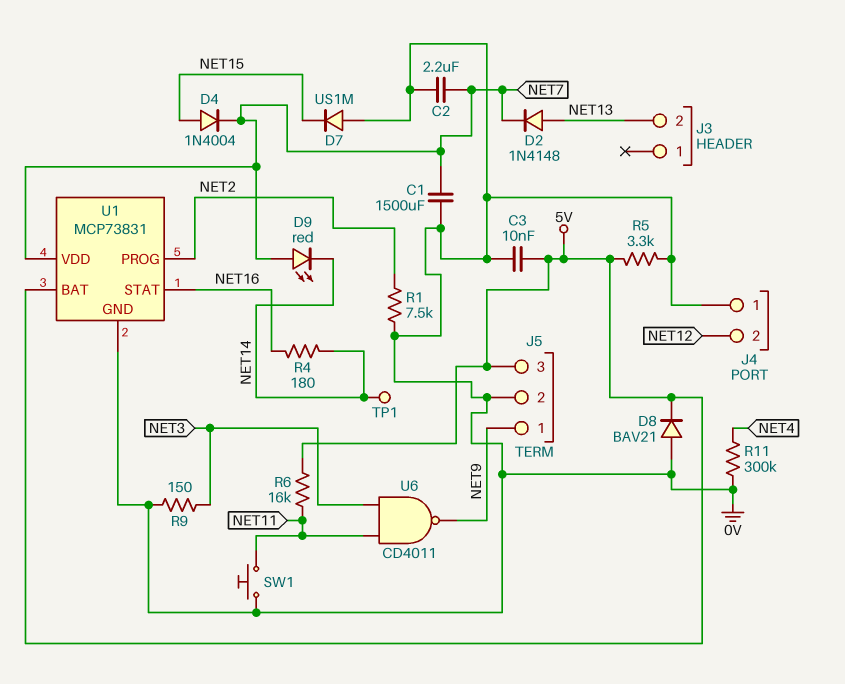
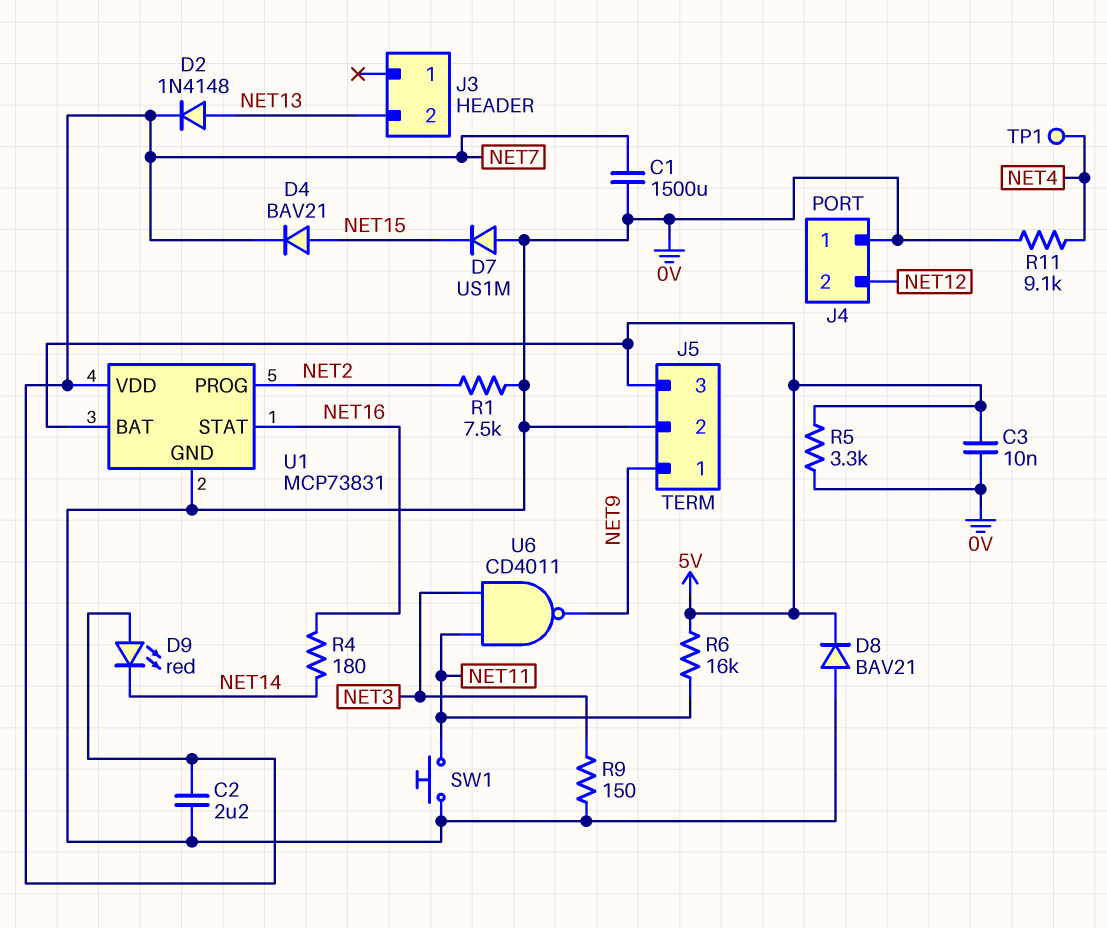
D4: diode 1N4004 (A NET15, K NET7) -> diode BAV21 (A NET15, K NET7)
R11: 300k (0V, NET4) -> 9.1k (0V, NET4)
TP1: test point (NET14) -> test point (NET4)

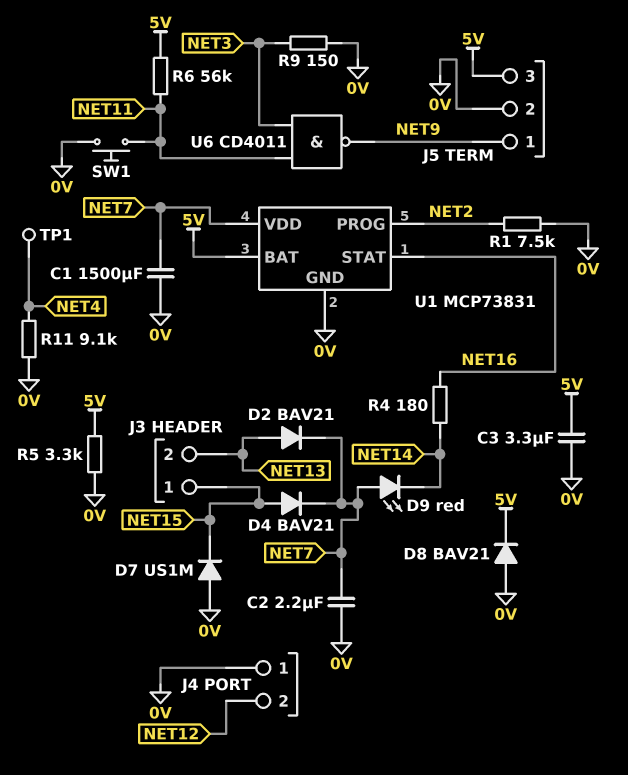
C3: 10nF (0V, 5V) -> 3.3uF (0V, 5V)
D2: diode 1N4148 (A NET13, K NET7) -> diode BAV21 (A NET13, K NET7)
J3 pin 1: none -> NET15
R6: 16k (5V, NET11) -> 56k (5V, NET11)

